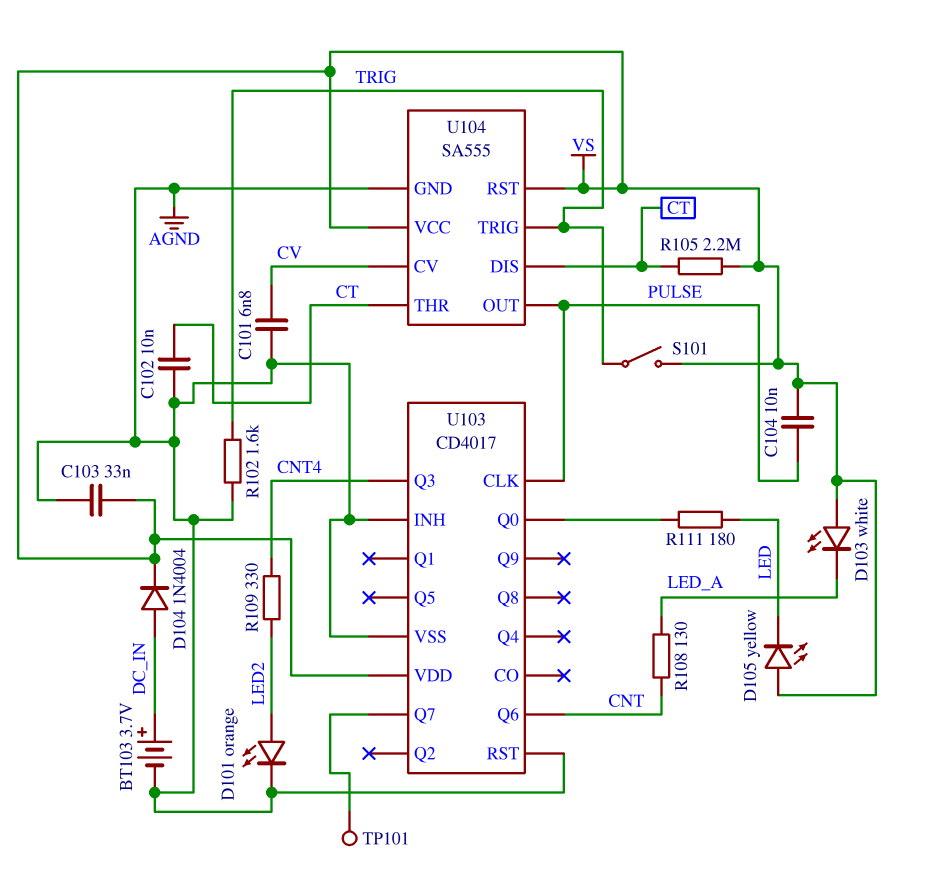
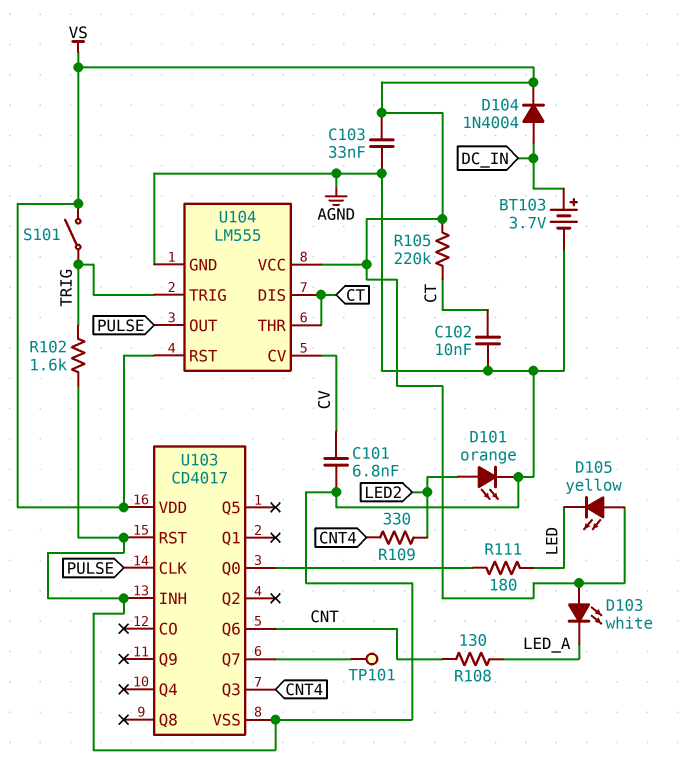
C104: 10nF (PULSE, VS) -> none
R105: 2.2M (CT, VS) -> 220k (CT, VS)
U104: SA555 -> LM555

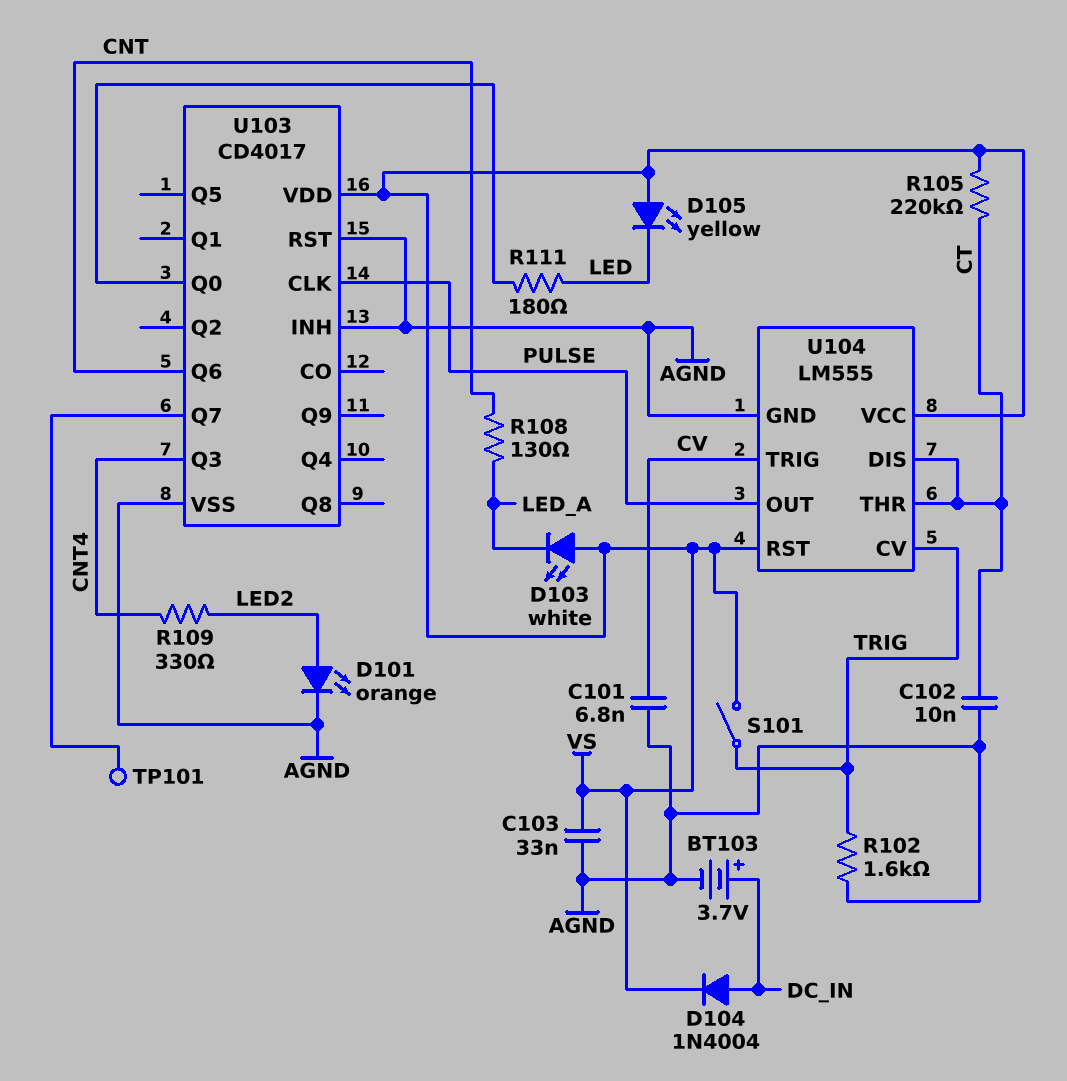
U104 pin CV: CV -> TRIG
U104 pin TRIG: TRIG -> CV

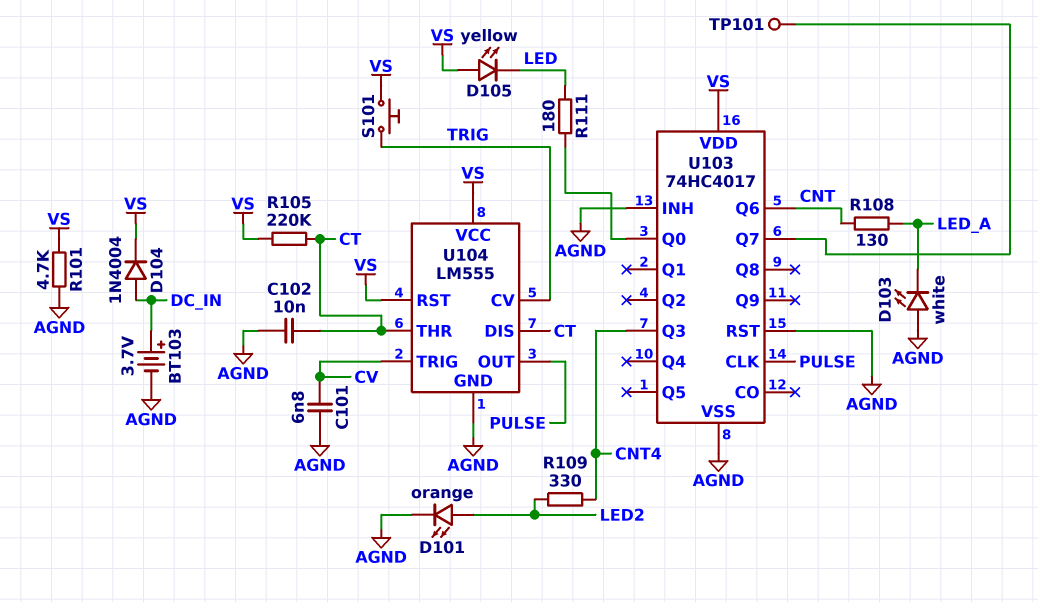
C103: 33nF (AGND, VS) -> none
D103: LED white (A VS, K LED_A) -> LED white (A AGND, K LED_A)
R101: none -> 4.7k (AGND, VS)
R102: 1.6k (AGND, TRIG) -> none
S101: switch (TRIG, VS) -> button (TRIG, VS)
U103: CD4017 -> 74HC4017

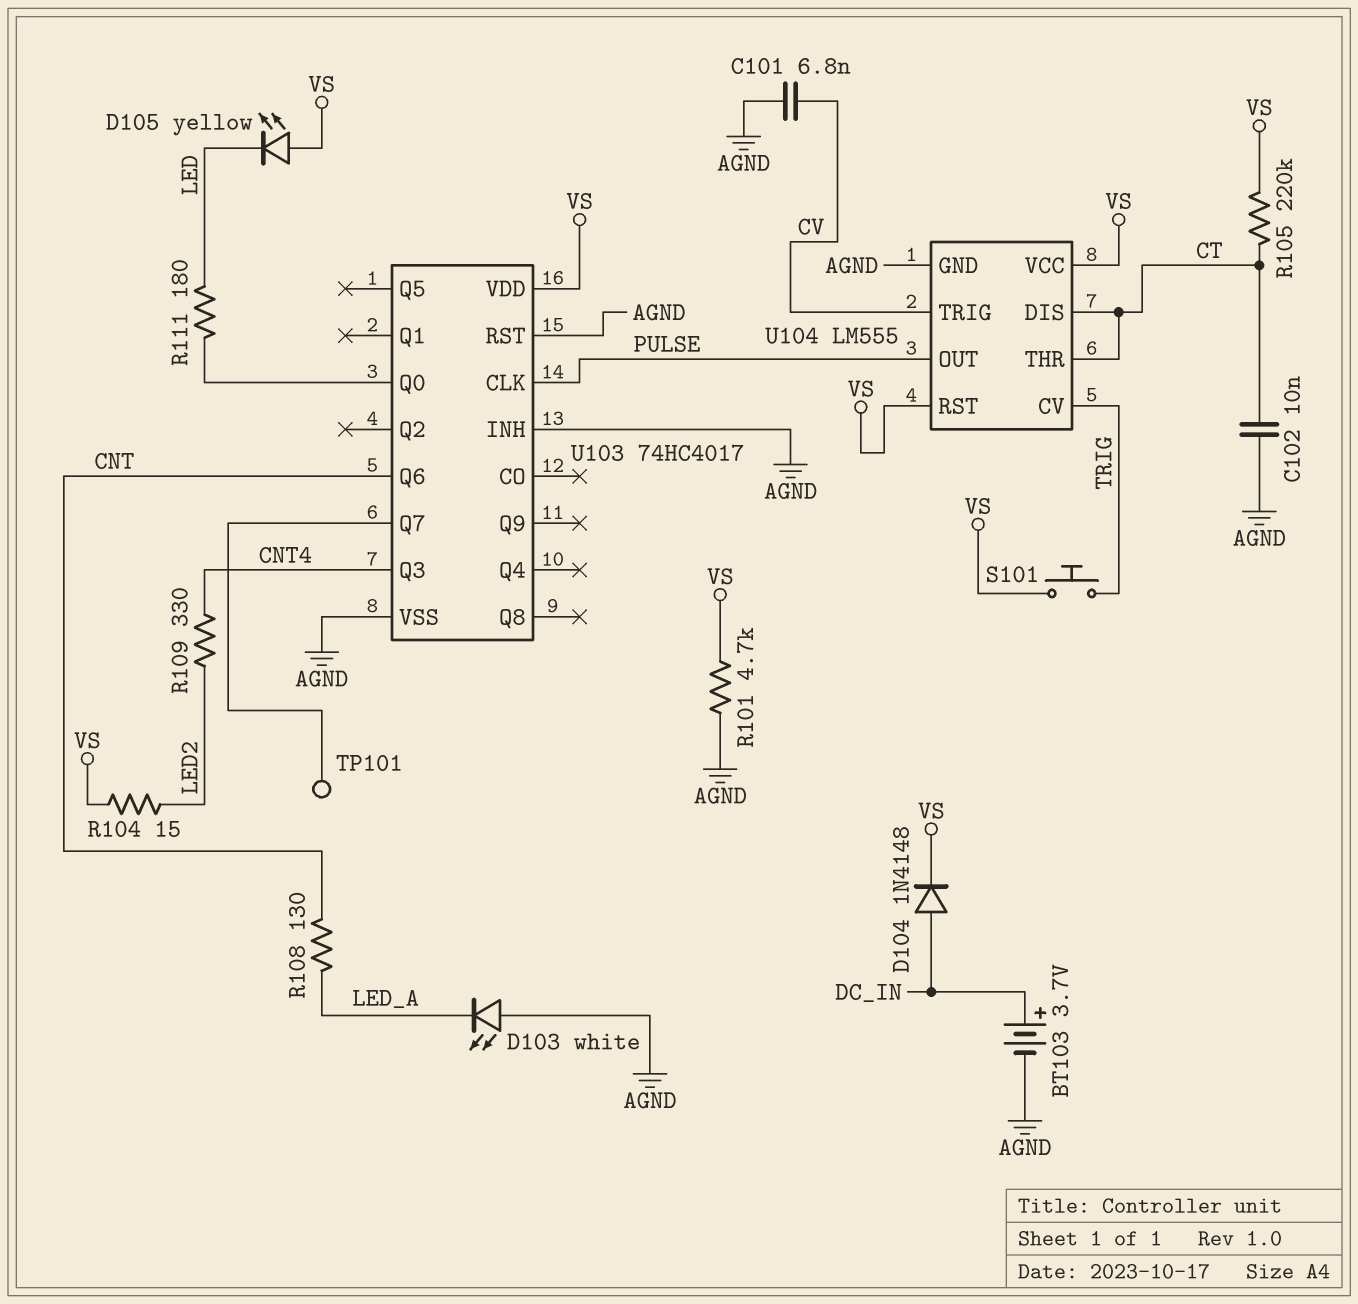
D101: LED orange (A LED2, K AGND) -> none
D104: diode 1N4004 (A DC_IN, K VS) -> diode 1N4148 (A DC_IN, K VS)
R104: none -> 15 (LED2, VS)

